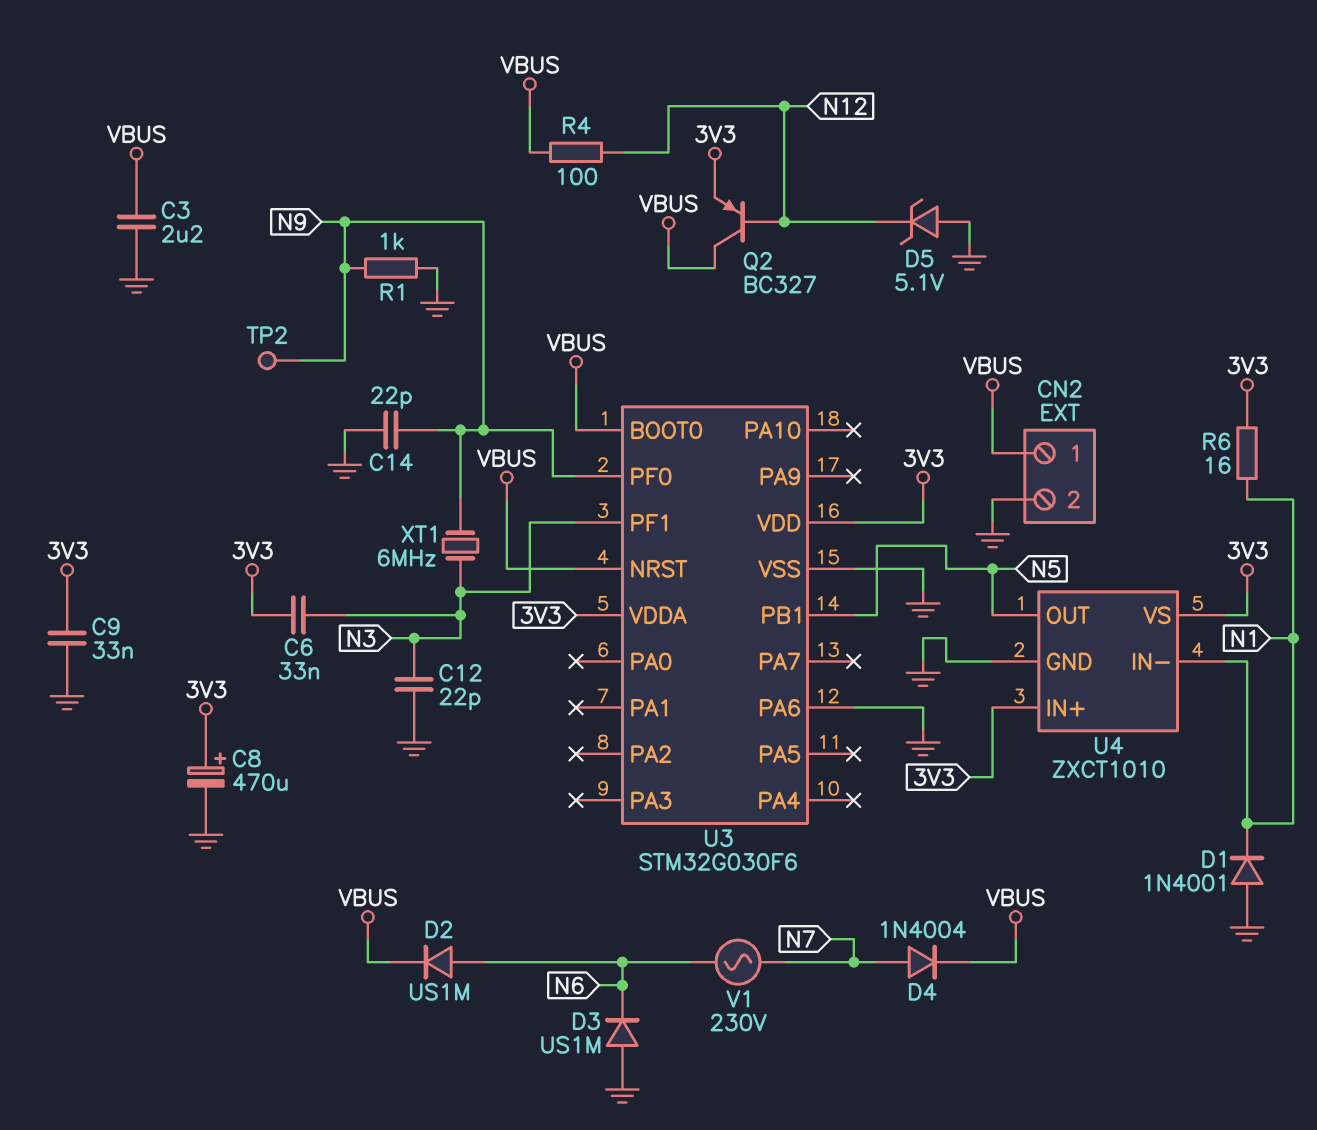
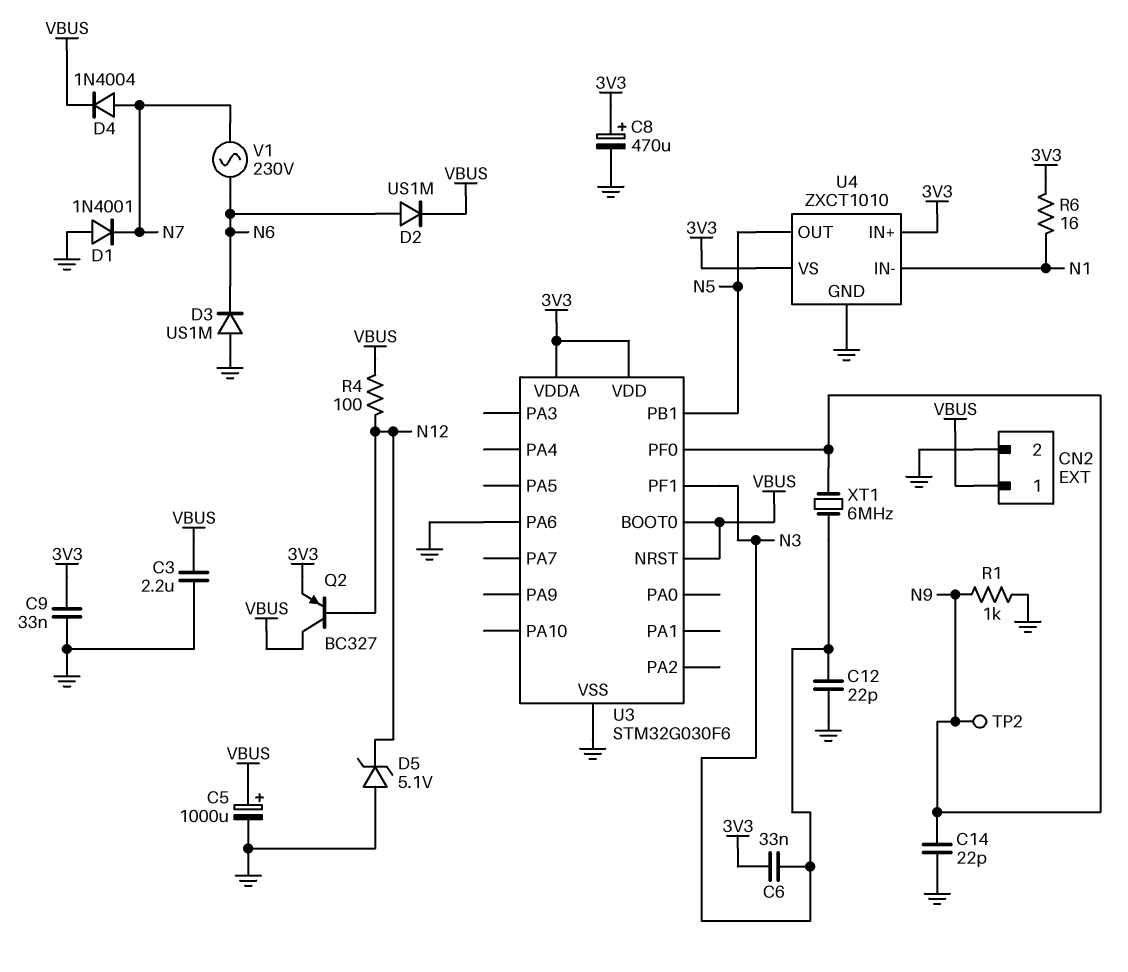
C5: none -> 1000uF (plus VBUS, minus GND)
D1: diode 1N4001 (A GND, K N1) -> diode 1N4001 (A GND, K N7)

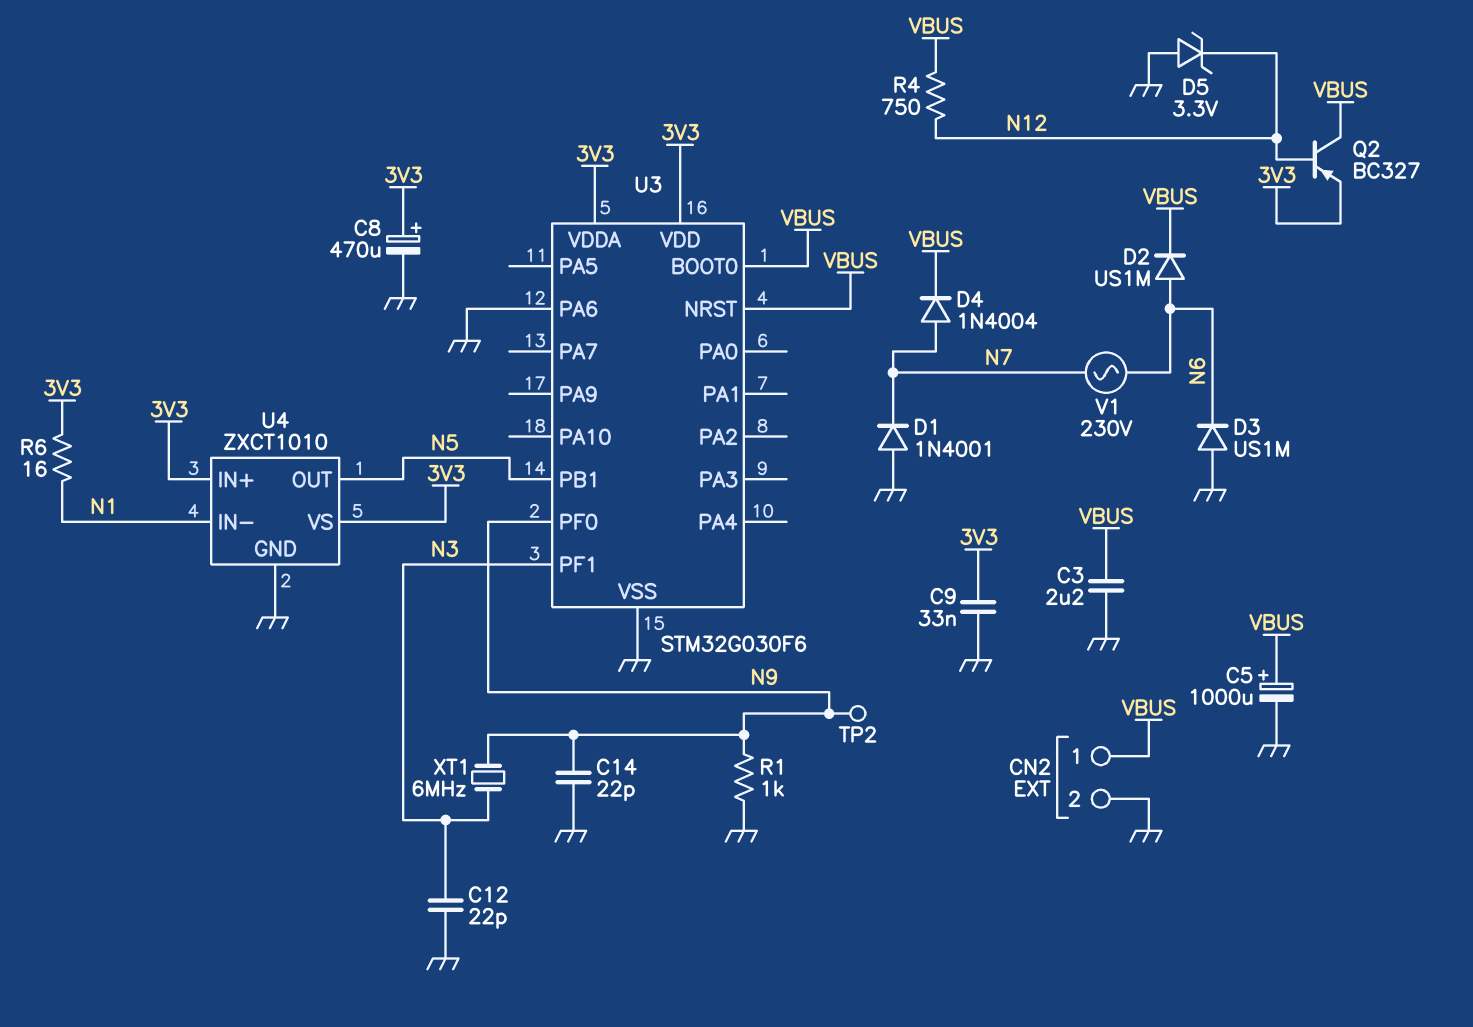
C6: 33nF (3V3, N3) -> none
D5: zener 5.1V (A GND, K N12) -> zener 3.3V (A GND, K N12)
R4: 100 (N12, VBUS) -> 750 (N12, VBUS)

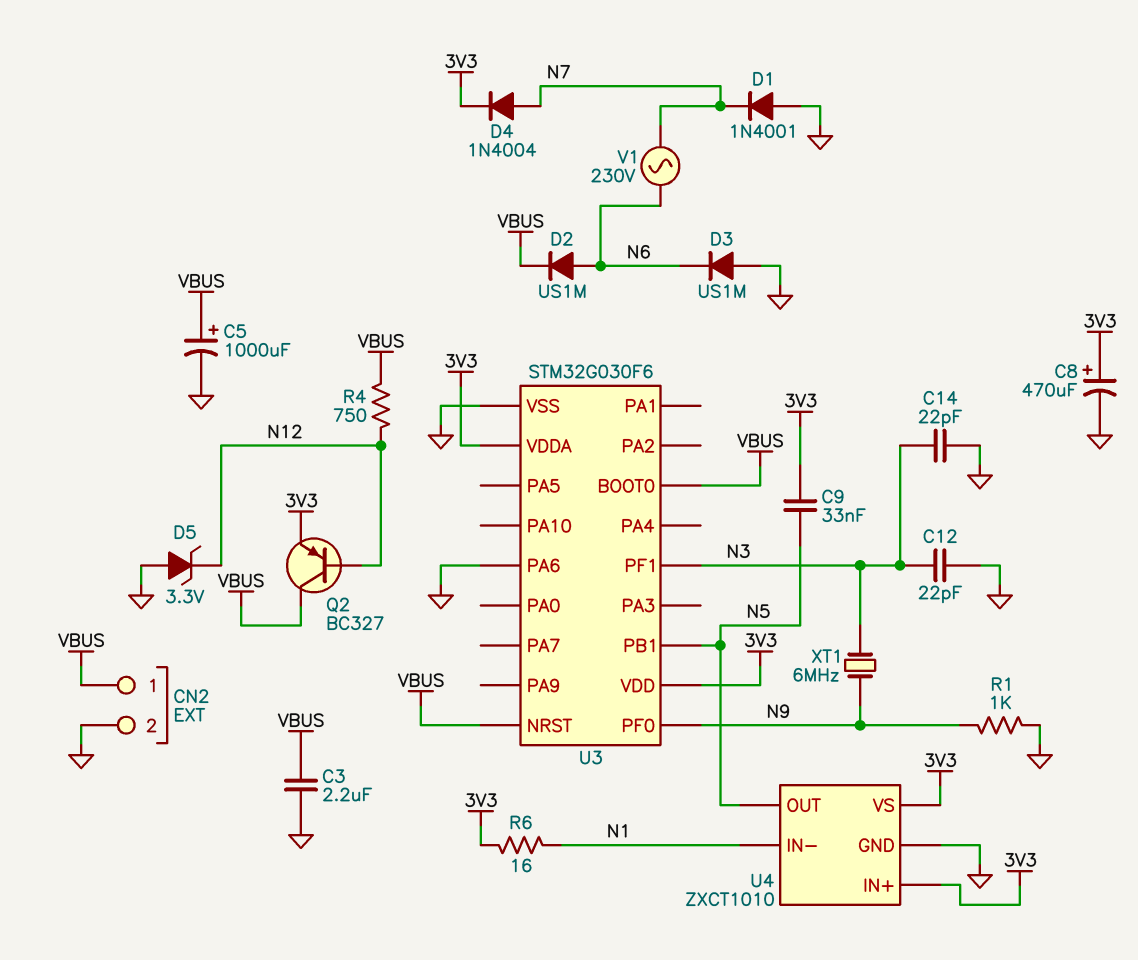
C9: 33nF (3V3, GND) -> 33nF (3V3, N5)
C14: 22pF (GND, N9) -> 22pF (GND, N3)
D4: diode 1N4004 (A N7, K VBUS) -> diode 1N4004 (A N7, K 3V3)
TP2: test point (N9) -> none

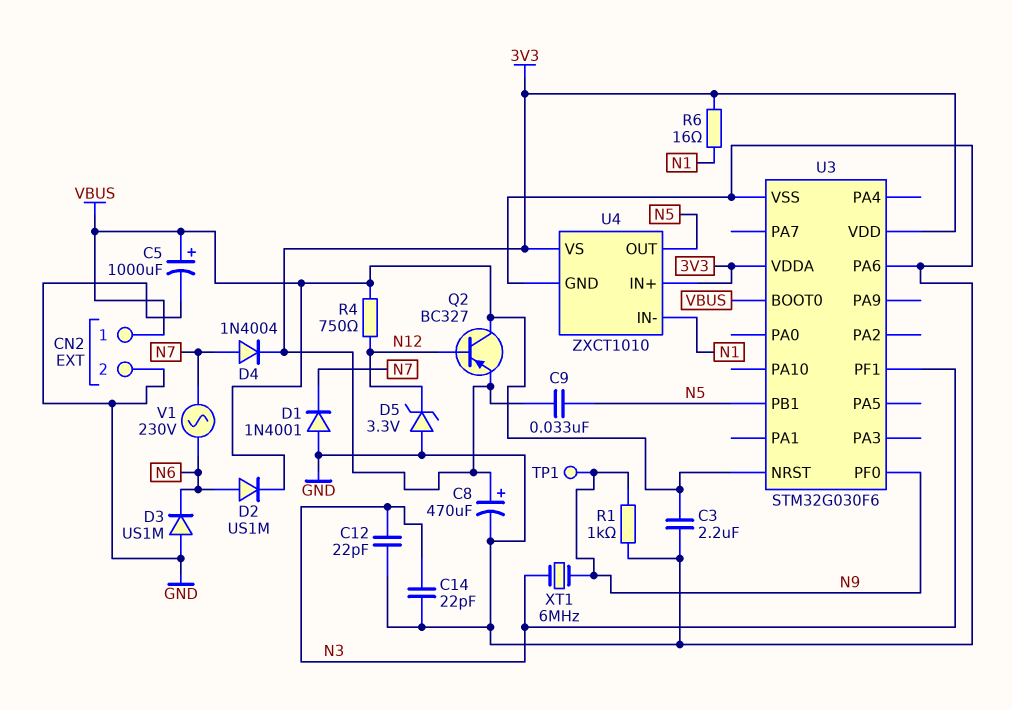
TP1: none -> test point (N9)

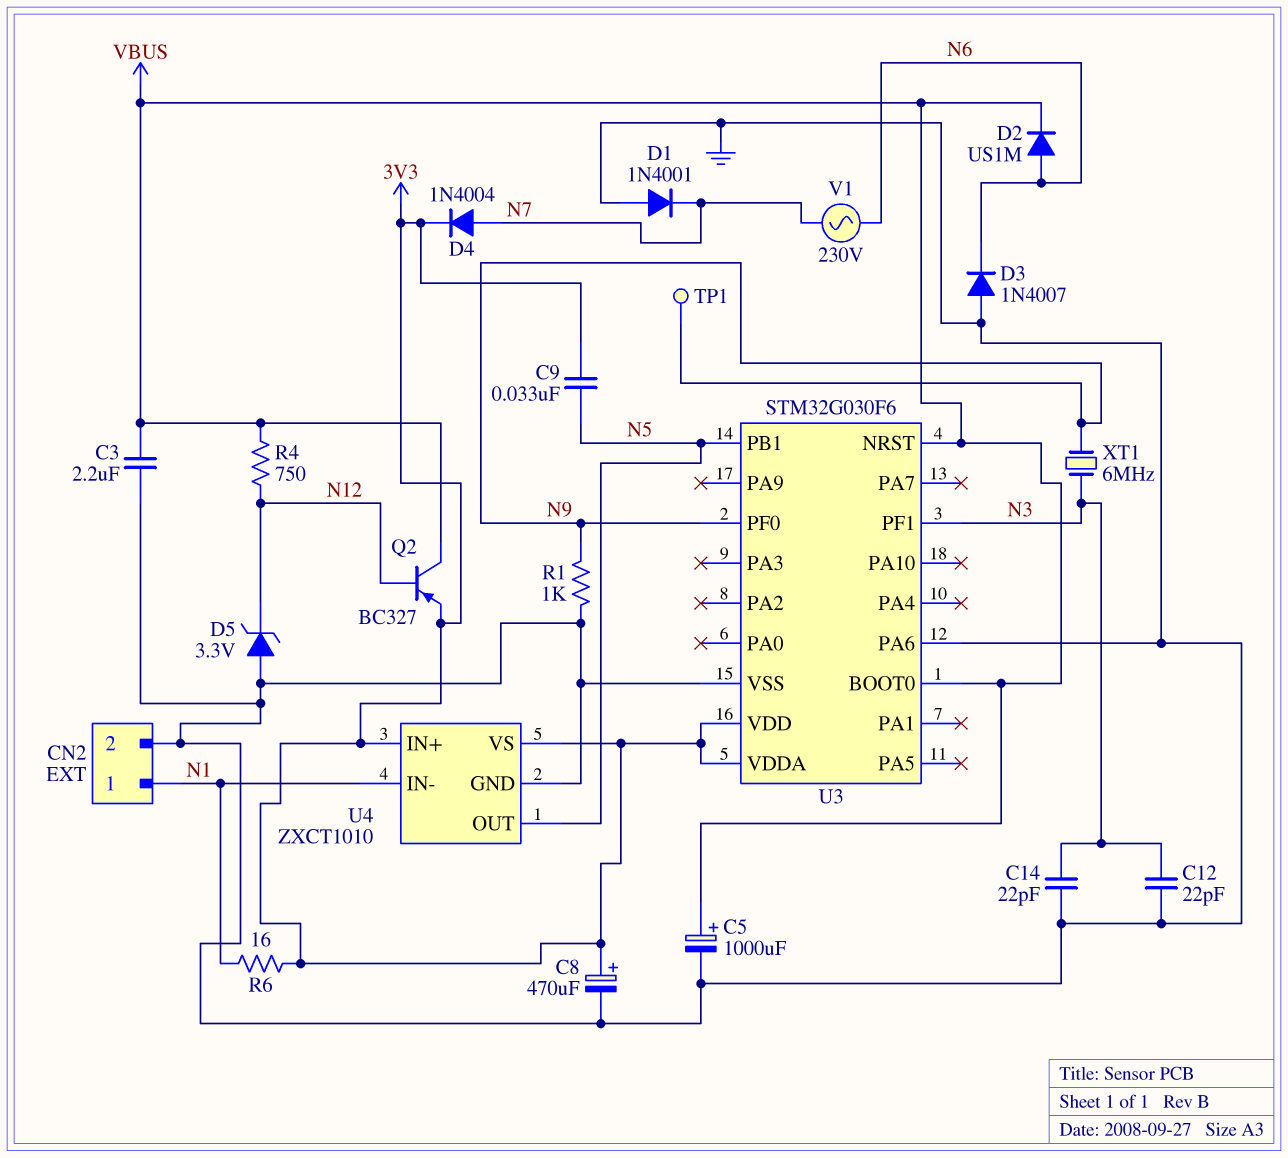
CN2 pin 1: VBUS -> N1
D3: diode US1M (A GND, K N6) -> diode 1N4007 (A GND, K N6)

